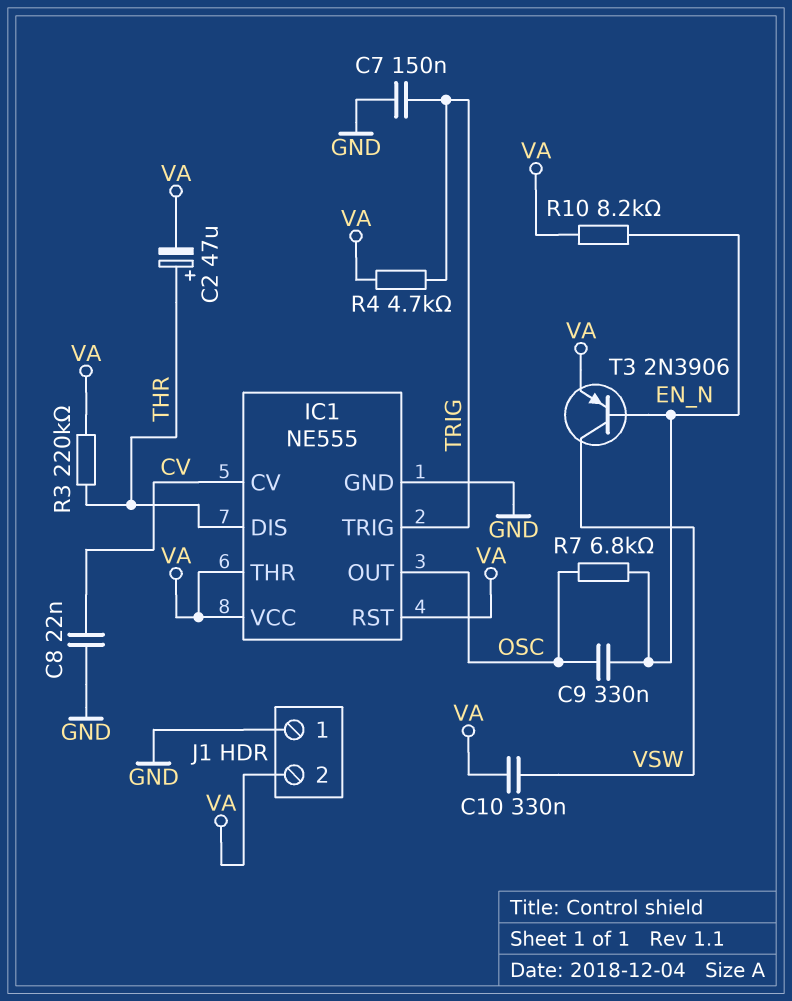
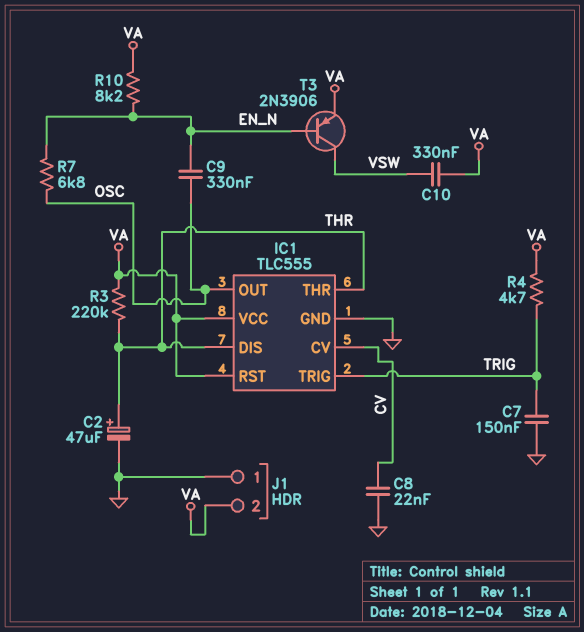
C2: 47uF (plus THR, minus VA) -> 47uF (plus THR, minus GND)
IC1: NE555 -> TLC555
IC1 pin THR: VA -> THR

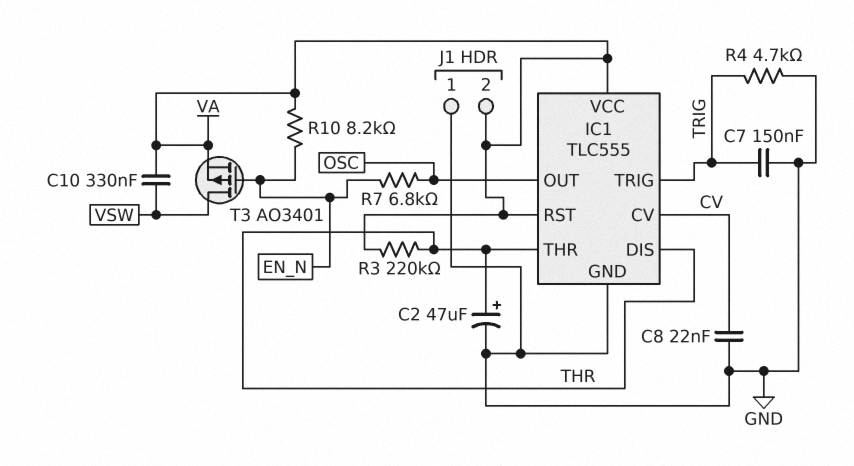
C9: 330nF (EN_N, OSC) -> none
R4: 4.7k (TRIG, VA) -> 4.7k (GND, TRIG)
T3: PNP 2N3906 (B EN_N, C VSW, E VA) -> PMOS AO3401 (G EN_N, D VSW, S VA)

